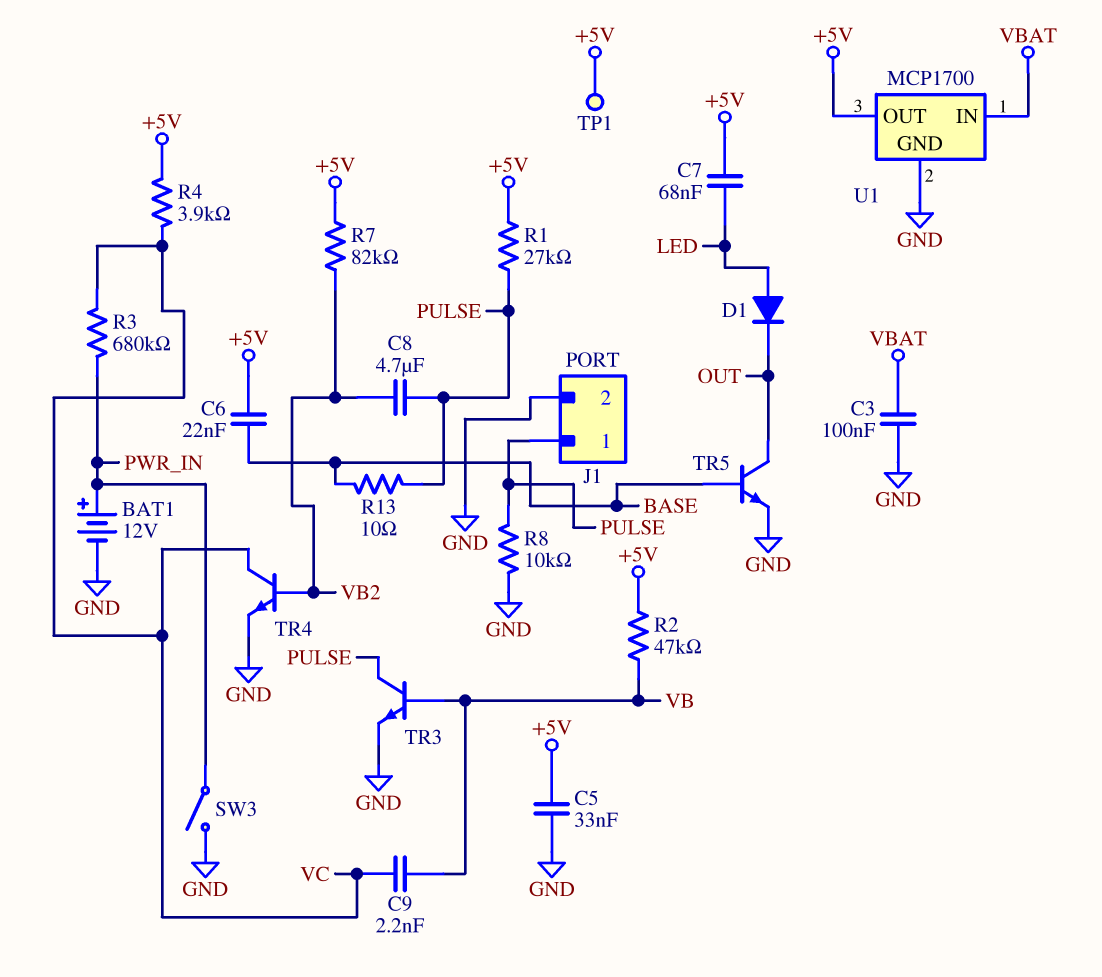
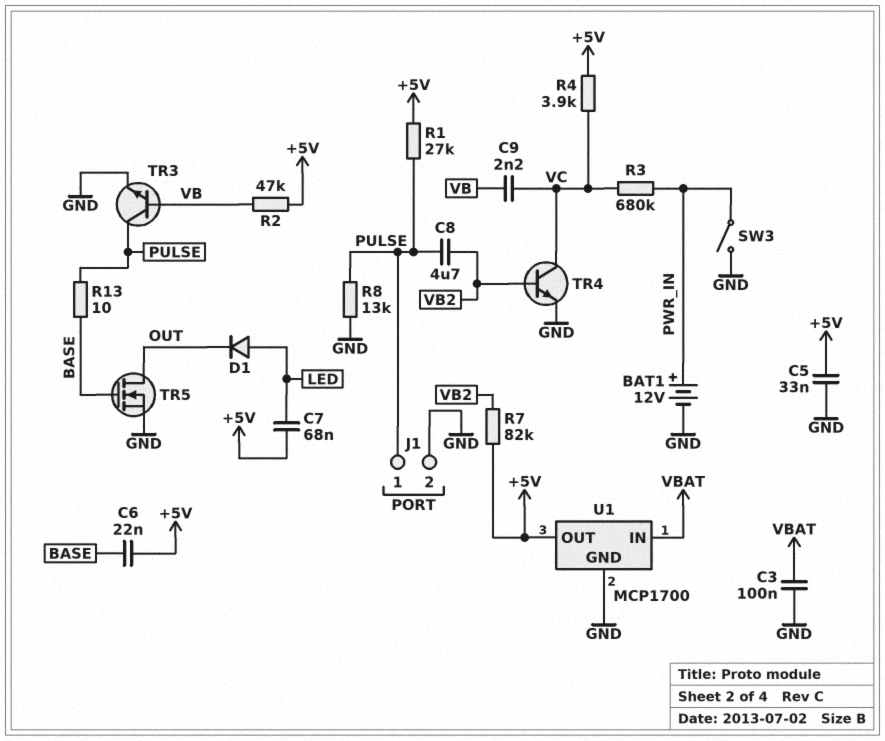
R8: 10k (GND, PULSE) -> 13k (GND, PULSE)
TP1: test point (+5V) -> none
TR5: NPN (B BASE, C OUT, E GND) -> NMOS (G BASE, D OUT, S GND)

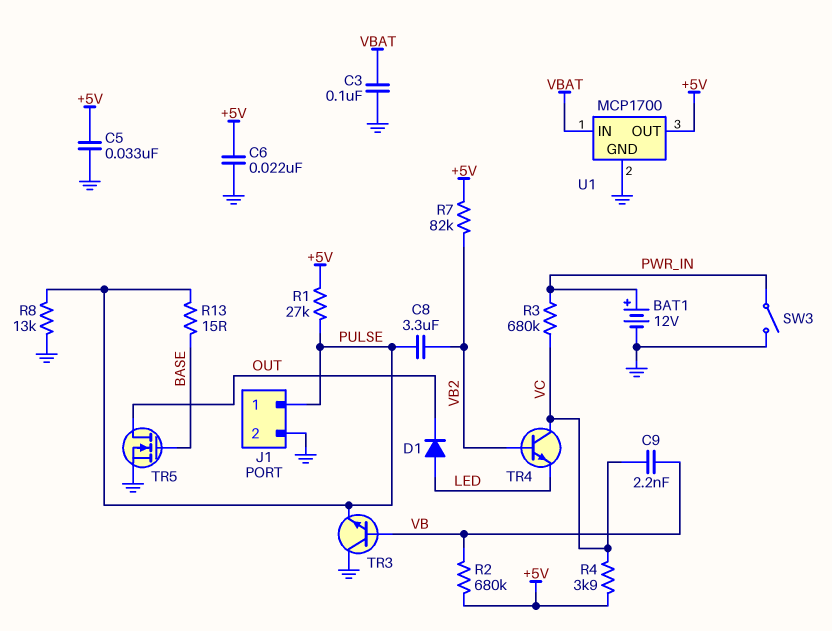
C6: 22nF (+5V, BASE) -> 22nF (+5V, GND)
C7: 68nF (+5V, LED) -> none
C8: 4.7uF (PULSE, VB2) -> 3.3uF (PULSE, VB2)
R2: 47k (+5V, VB) -> 680k (+5V, VB)
R13: 10 (BASE, PULSE) -> 15 (BASE, PULSE)
TR3: NPN (B VB, C PULSE, E GND) -> NPN (B VB, C GND, E PULSE)
TR4: NPN (B VB2, C VC, E GND) -> NPN (B VB2, C VC, E LED)

